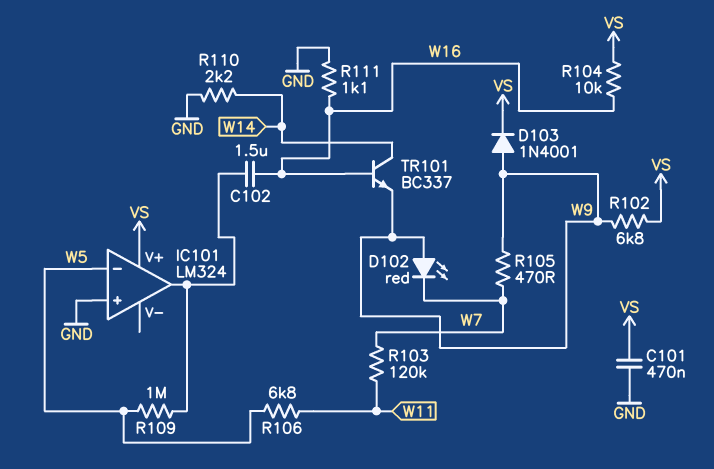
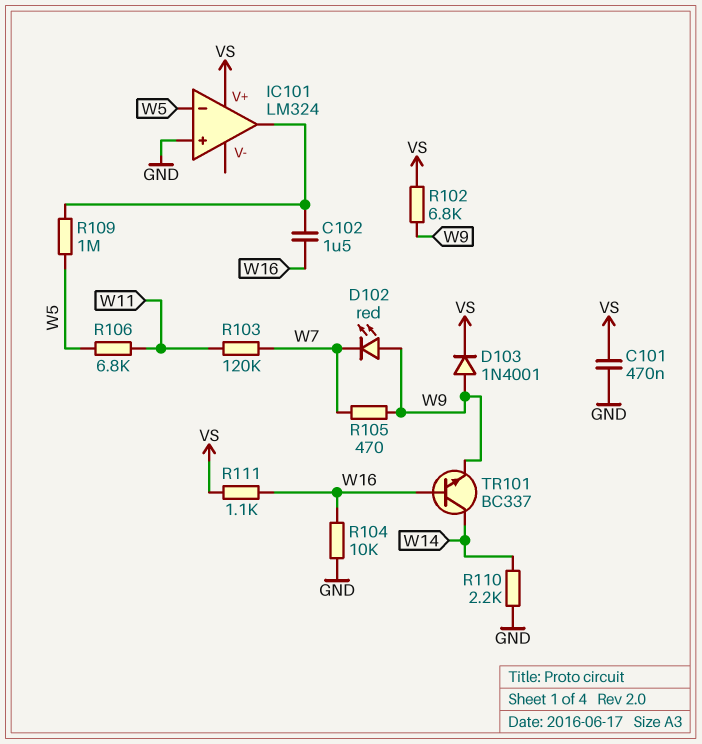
R104: 10k (VS, W16) -> 10k (GND, W16)
R111: 1.1k (GND, W16) -> 1.1k (VS, W16)

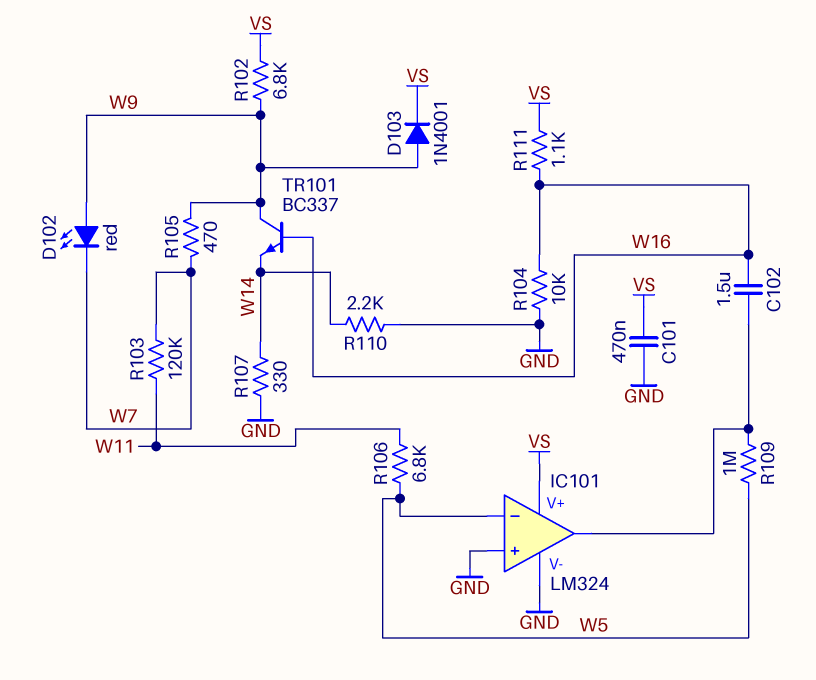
IC101 pin V-: none -> GND
R107: none -> 330 (GND, W14)
TR101: NPN BC337 (B W16, C W14, E W9) -> NPN BC337 (B W16, C W9, E W14)

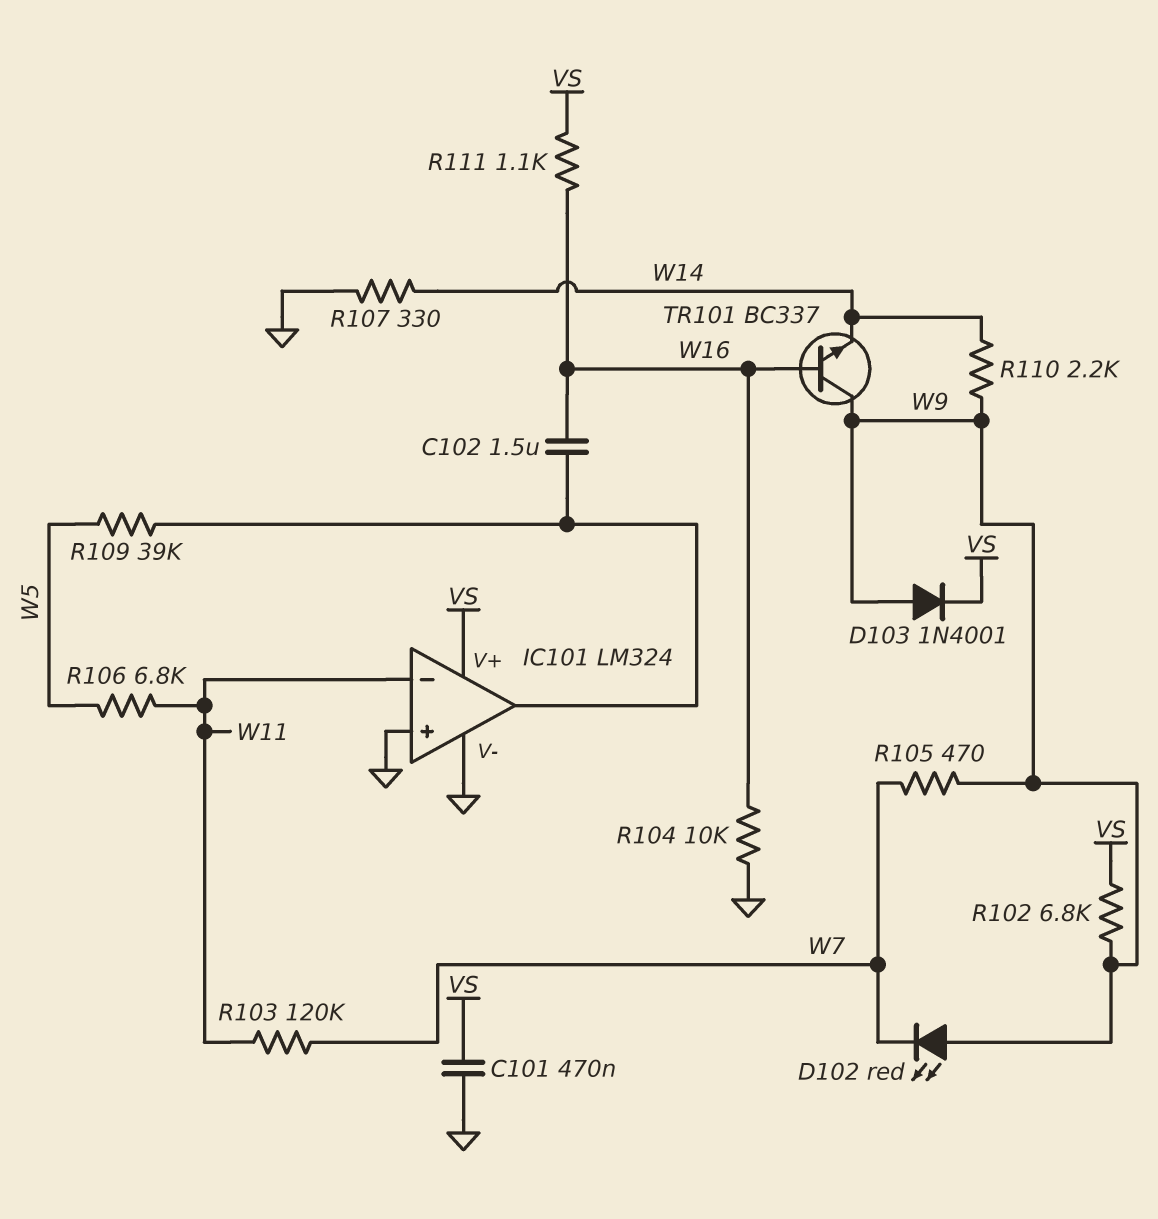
IC101 pin in-: W5 -> W11
R109: 1M (IC101/out, W5) -> 39k (IC101/out, W5)
R110: 2.2k (GND, W14) -> 2.2k (W9, W14)

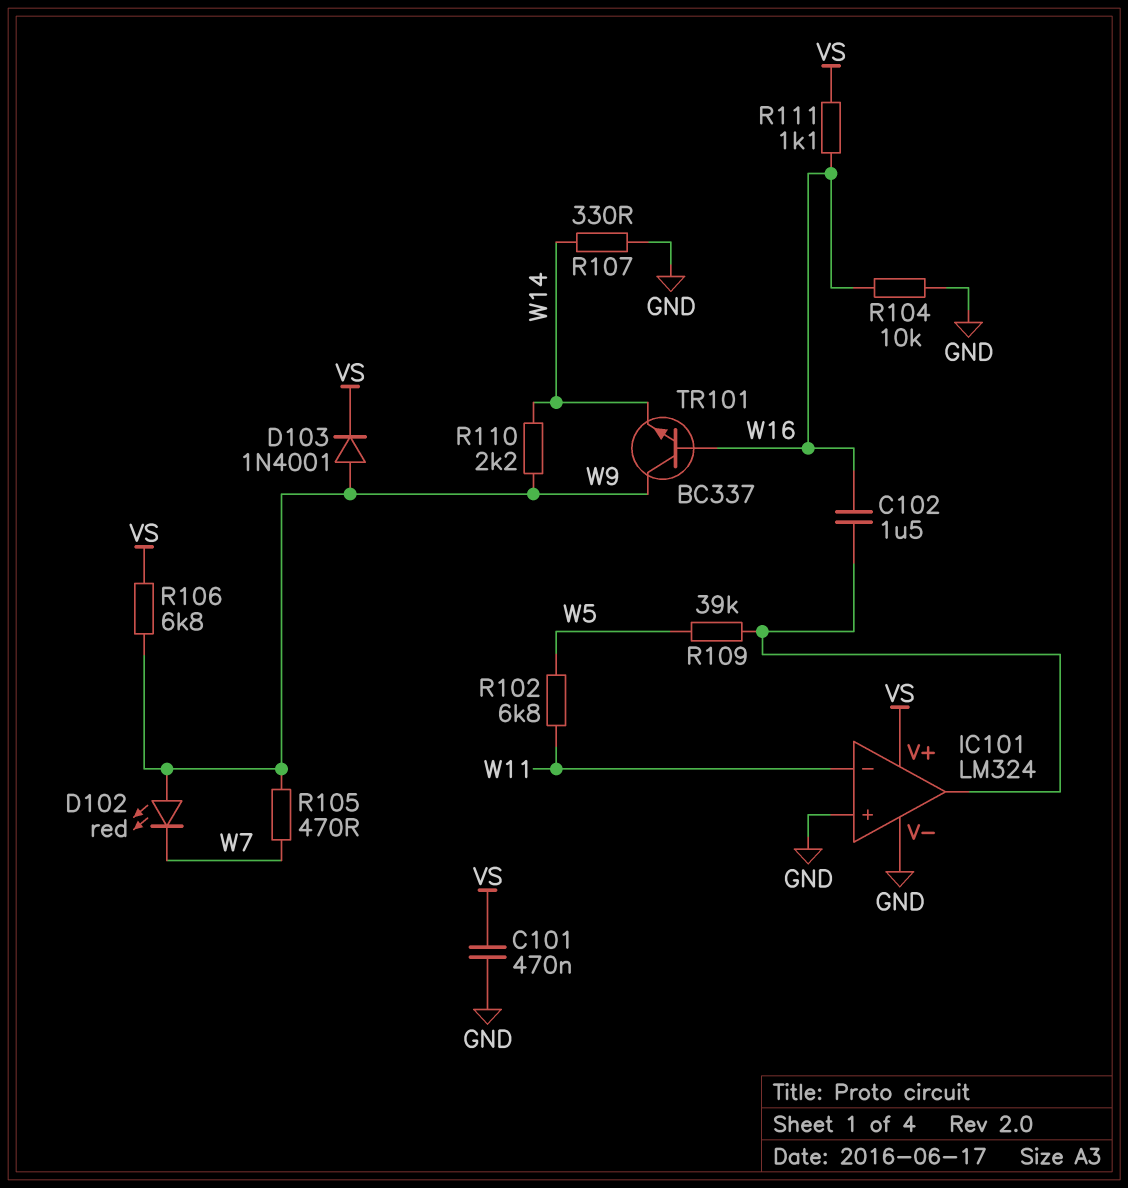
R102: 6.8k (VS, W9) -> 6.8k (W5, W11)
R103: 120k (W7, W11) -> none
R106: 6.8k (W5, W11) -> 6.8k (VS, W9)

